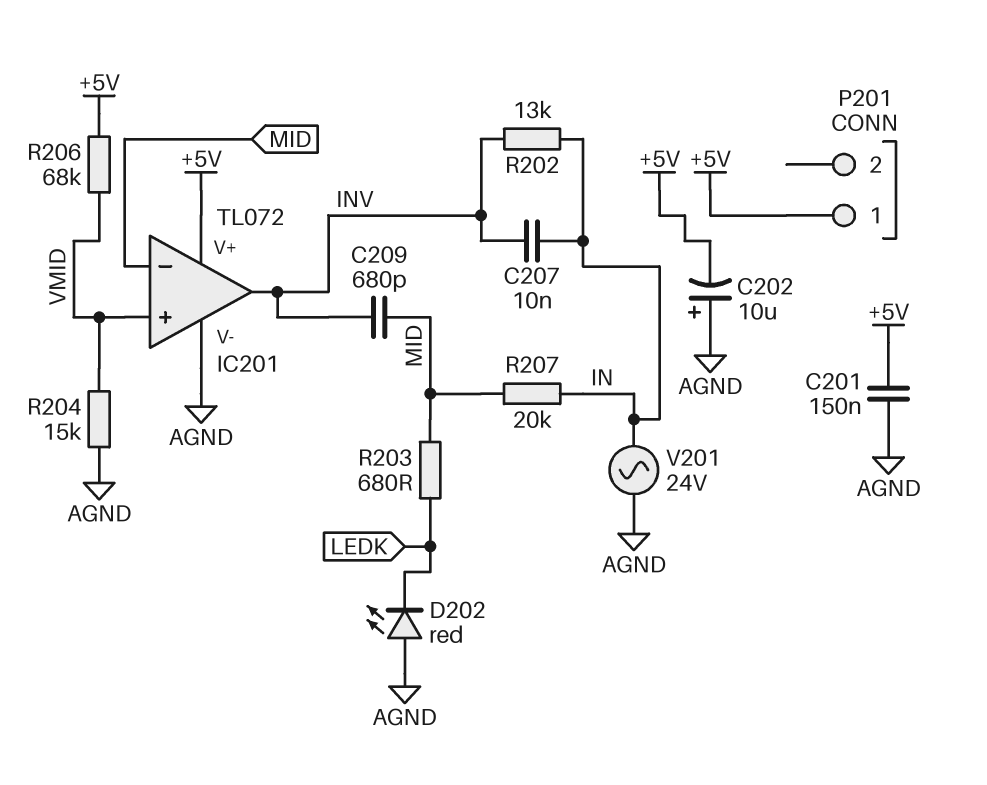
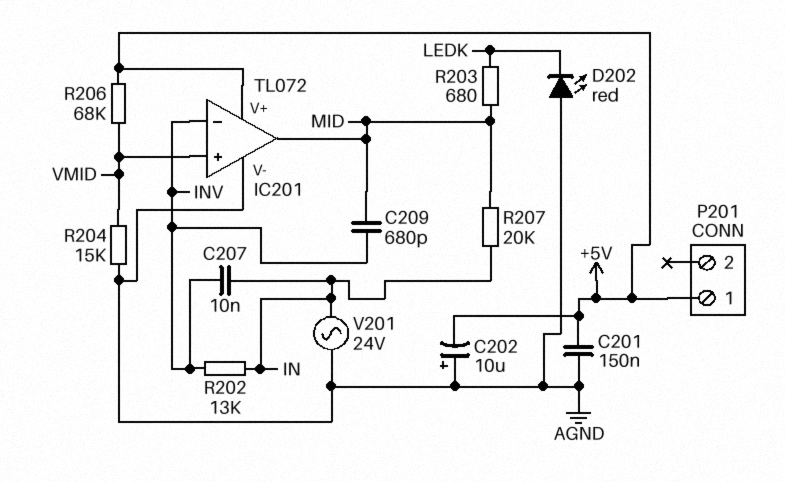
IC201 pin in-: MID -> INV
IC201 pin out: INV -> MID

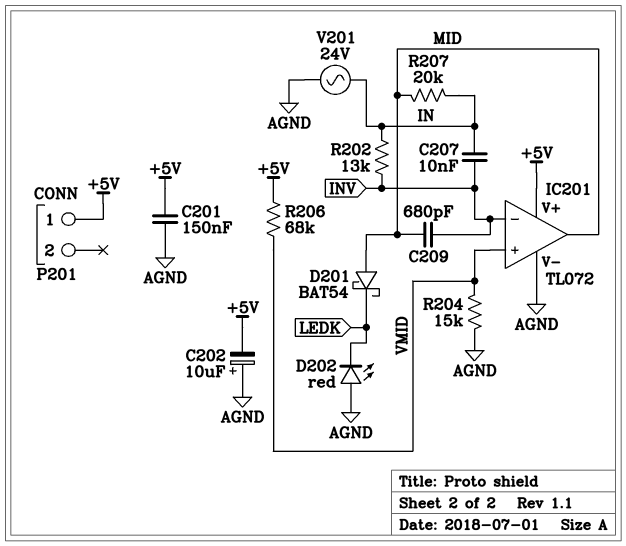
D201: none -> schottky BAT54 (A MID, K LEDK)
R203: 680 (LEDK, MID) -> none

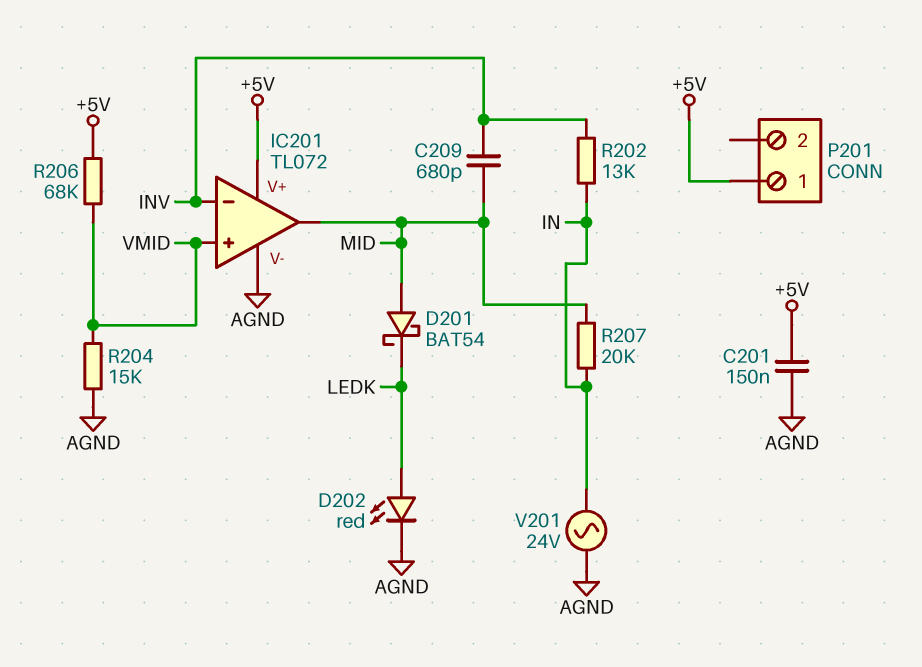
C202: 10uF (plus AGND, minus +5V) -> none
C207: 10nF (IN, INV) -> none
D202: LED red (A AGND, K LEDK) -> LED red (A LEDK, K AGND)

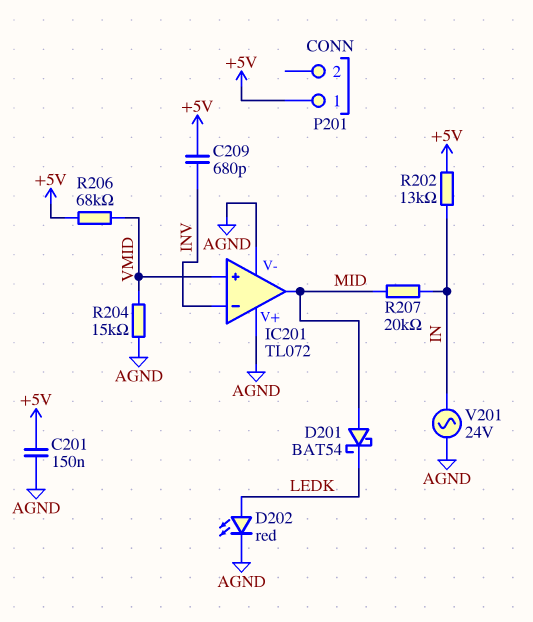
C209: 680pF (INV, MID) -> 680pF (+5V, INV)
IC201 pin V+: +5V -> AGND
R202: 13k (IN, INV) -> 13k (+5V, IN)

